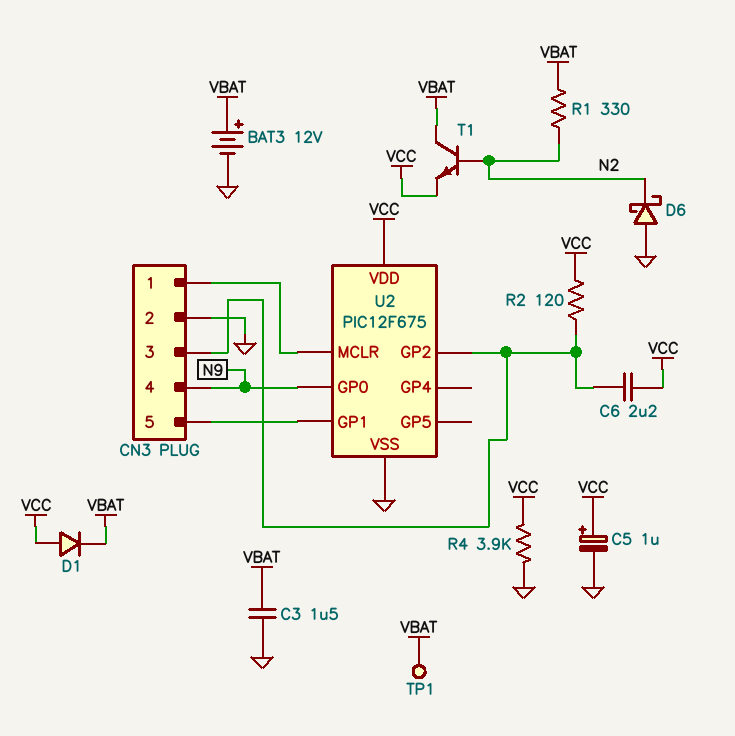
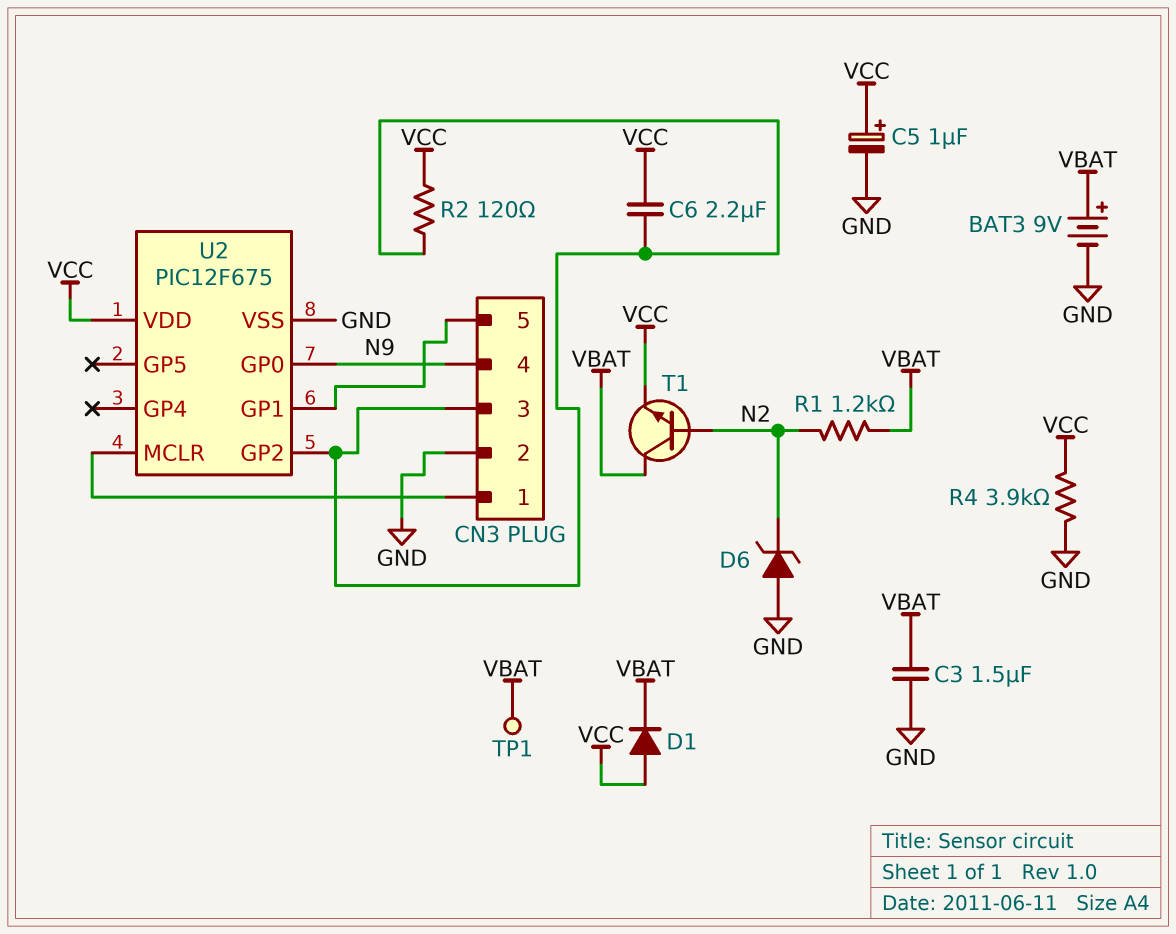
BAT3: 12V (plus VBAT, minus GND) -> 9V (plus VBAT, minus GND)
D6: schottky (A GND, K N2) -> zener (A GND, K N2)
R1: 330 (N2, VBAT) -> 1.2k (N2, VBAT)

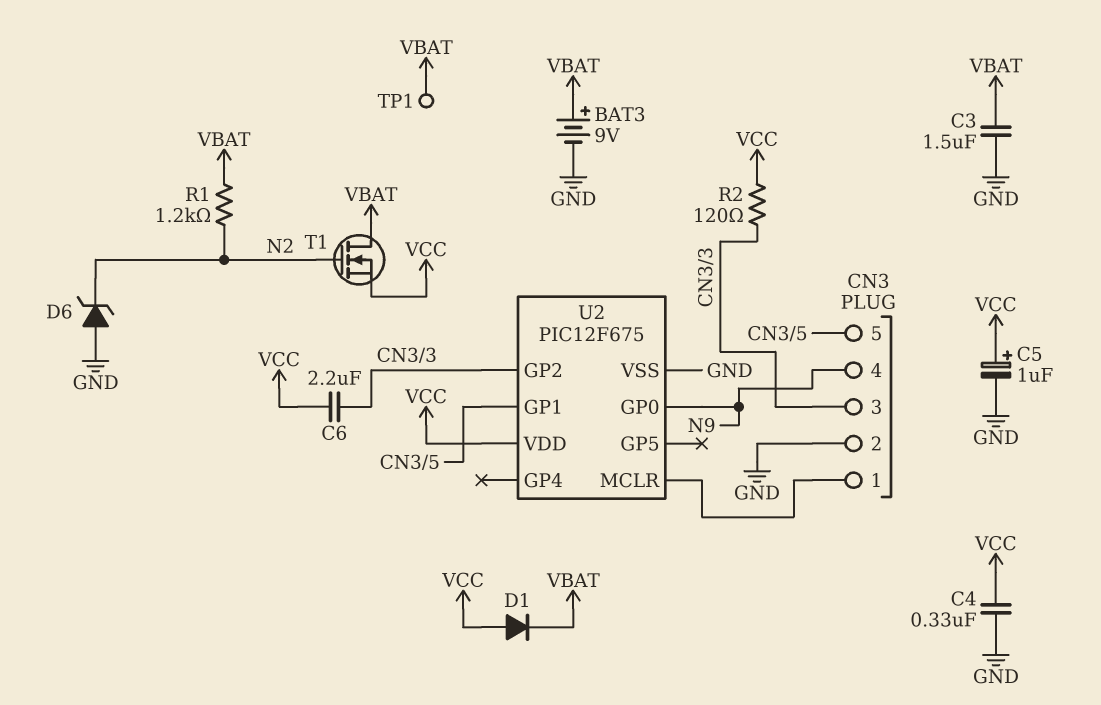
C4: none -> 330nF (GND, VCC)
R4: 3.9k (GND, VCC) -> none
T1: NPN (B N2, C VBAT, E VCC) -> NMOS (G N2, D VBAT, S VCC)

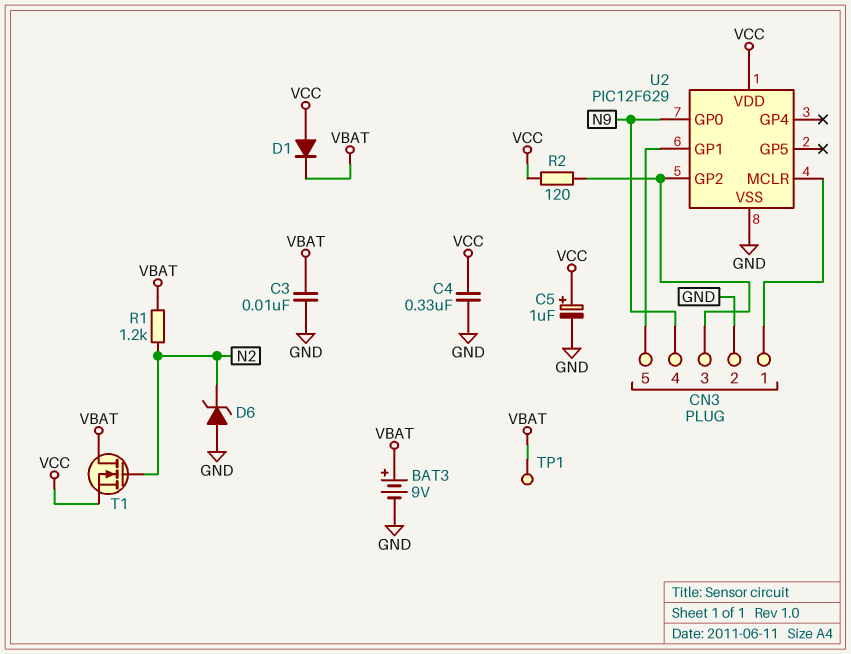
C3: 1.5uF (GND, VBAT) -> 10nF (GND, VBAT)
C6: 2.2uF (CN3/3, VCC) -> none
U2: PIC12F675 -> PIC12F629

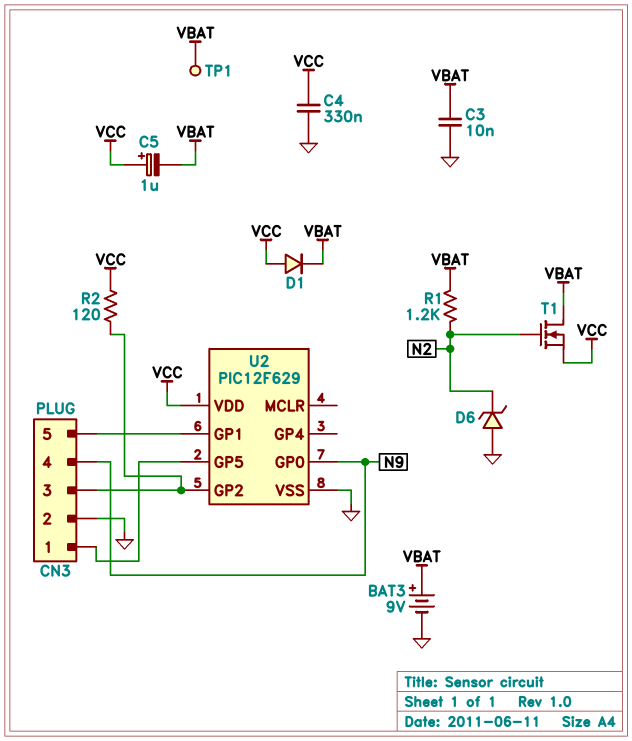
C5: 1uF (plus VCC, minus GND) -> 1uF (plus VCC, minus VBAT)
U2 pin GP5: none -> CN3/1
U2 pin MCLR: CN3/1 -> none

